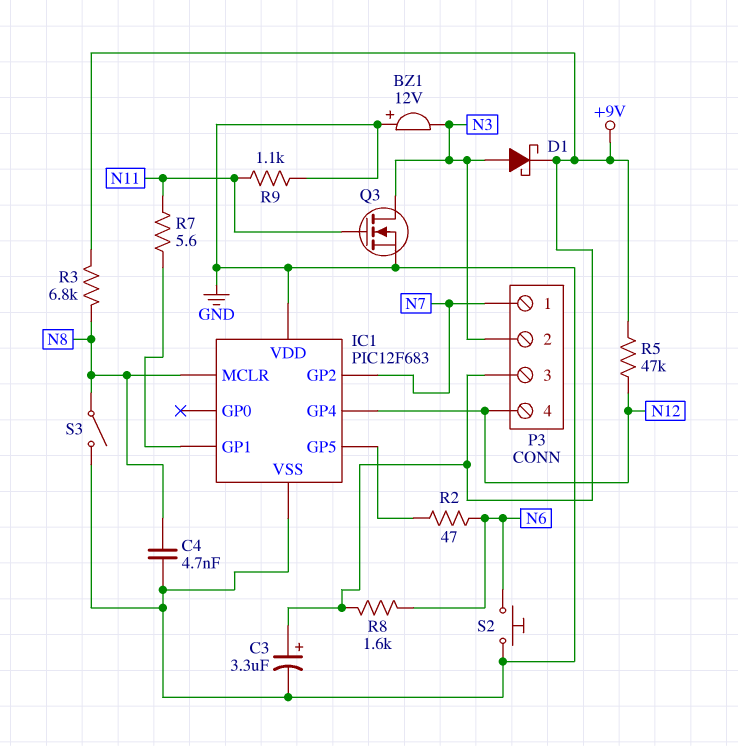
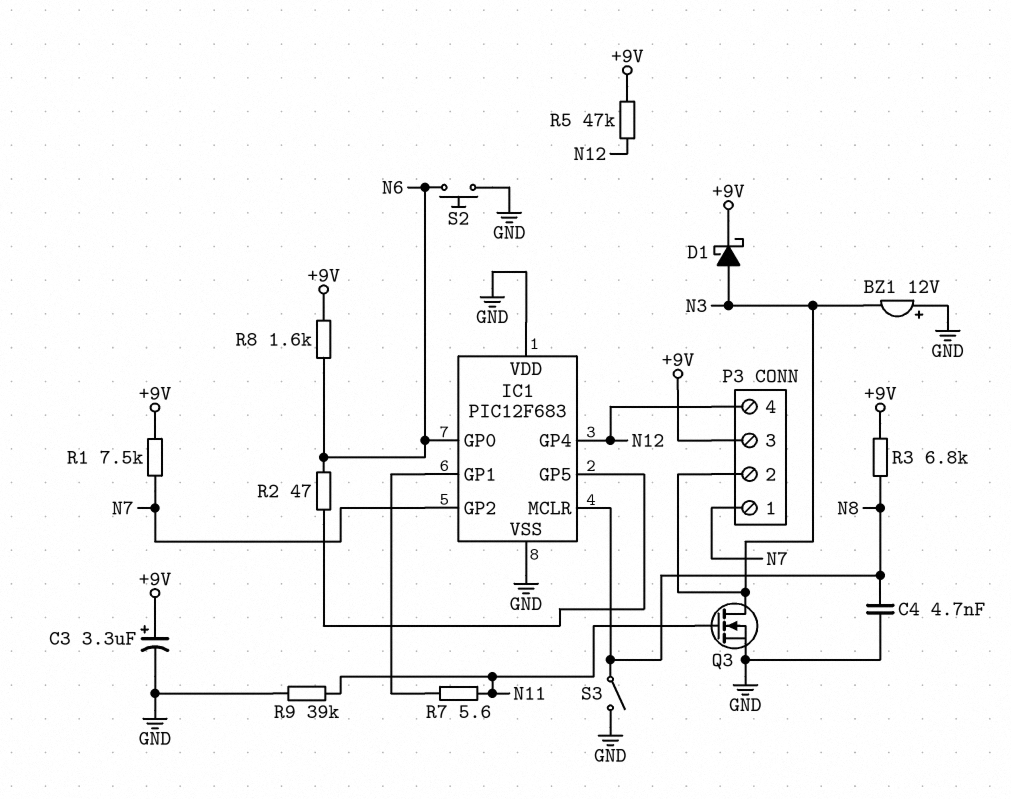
IC1 pin GP0: none -> N6
R1: none -> 7.5k (+9V, N7)
R9: 1.1k (GND, N11) -> 39k (GND, N11)

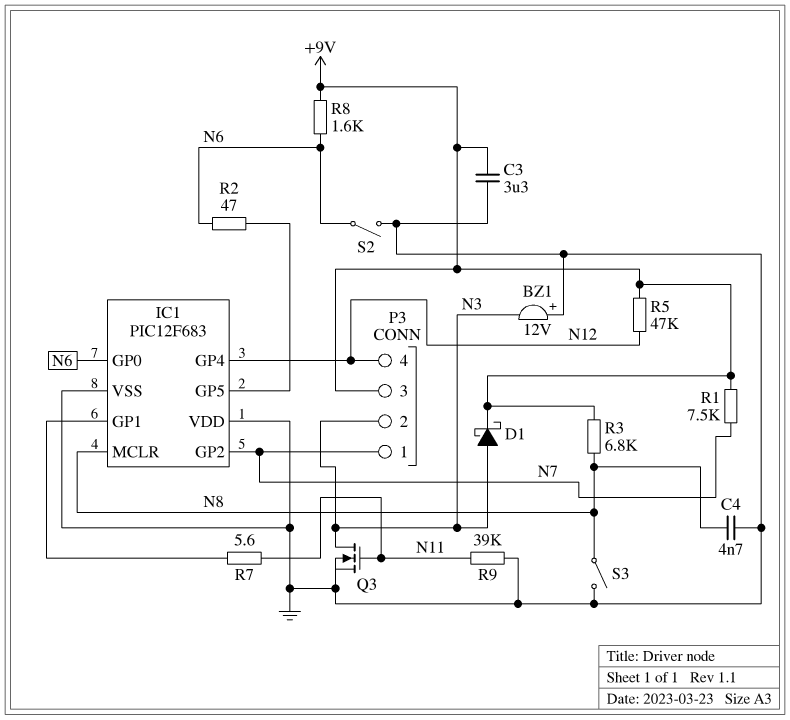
C3: 3.3uF (plus +9V, minus GND) -> 3.3uF (+9V, GND)
S2: button (GND, N6) -> switch (GND, N6)

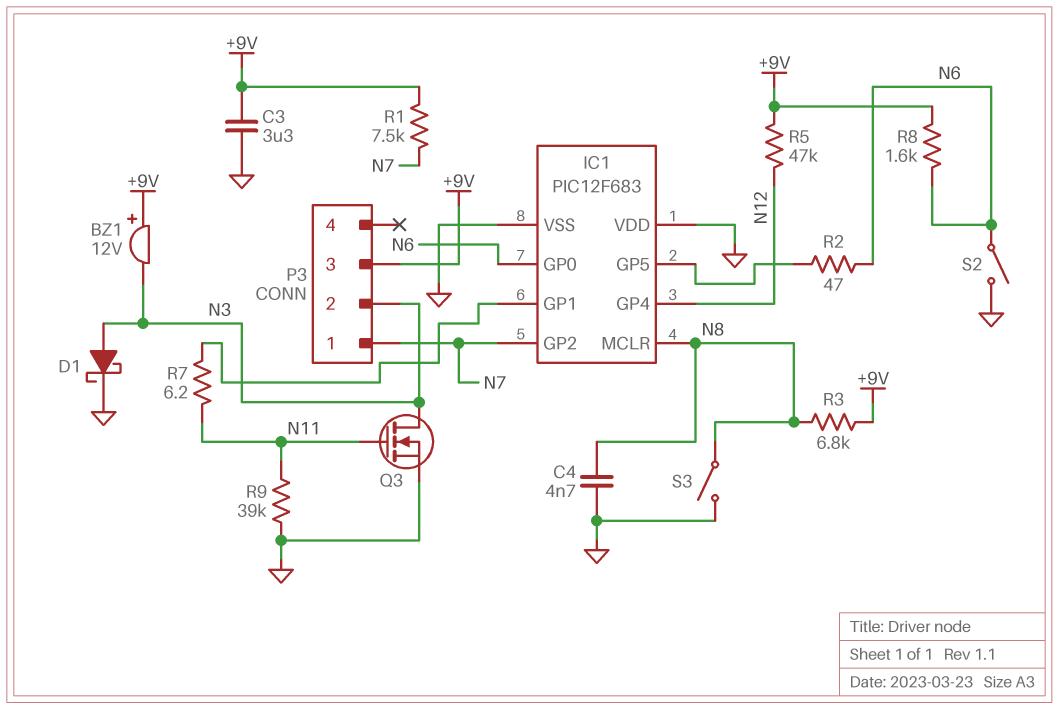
BZ1: buzzer 12V (plus GND, minus N3) -> buzzer 12V (plus +9V, minus N3)
D1: schottky (A N3, K +9V) -> schottky (A N3, K GND)
P3 pin 4: N12 -> none
R7: 5.6 (IC1/GP1, N11) -> 6.2 (IC1/GP1, N11)

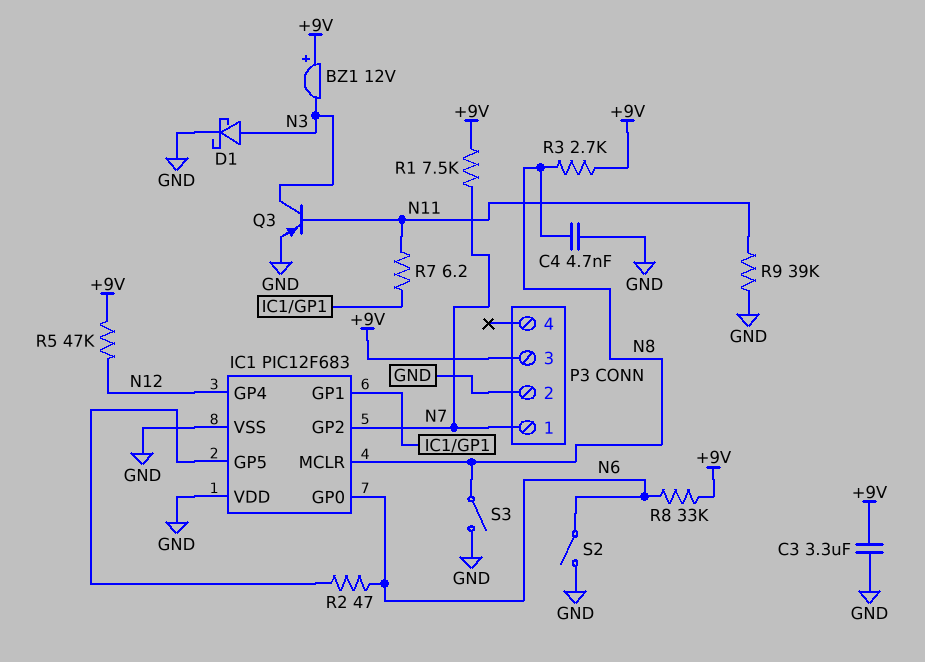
P3 pin 2: N3 -> GND
Q3: NMOS (G N11, D N3, S GND) -> PNP (B N11, C N3, E GND)
R3: 6.8k (+9V, N8) -> 2.7k (+9V, N8)
R8: 1.6k (+9V, N6) -> 33k (+9V, N6)

